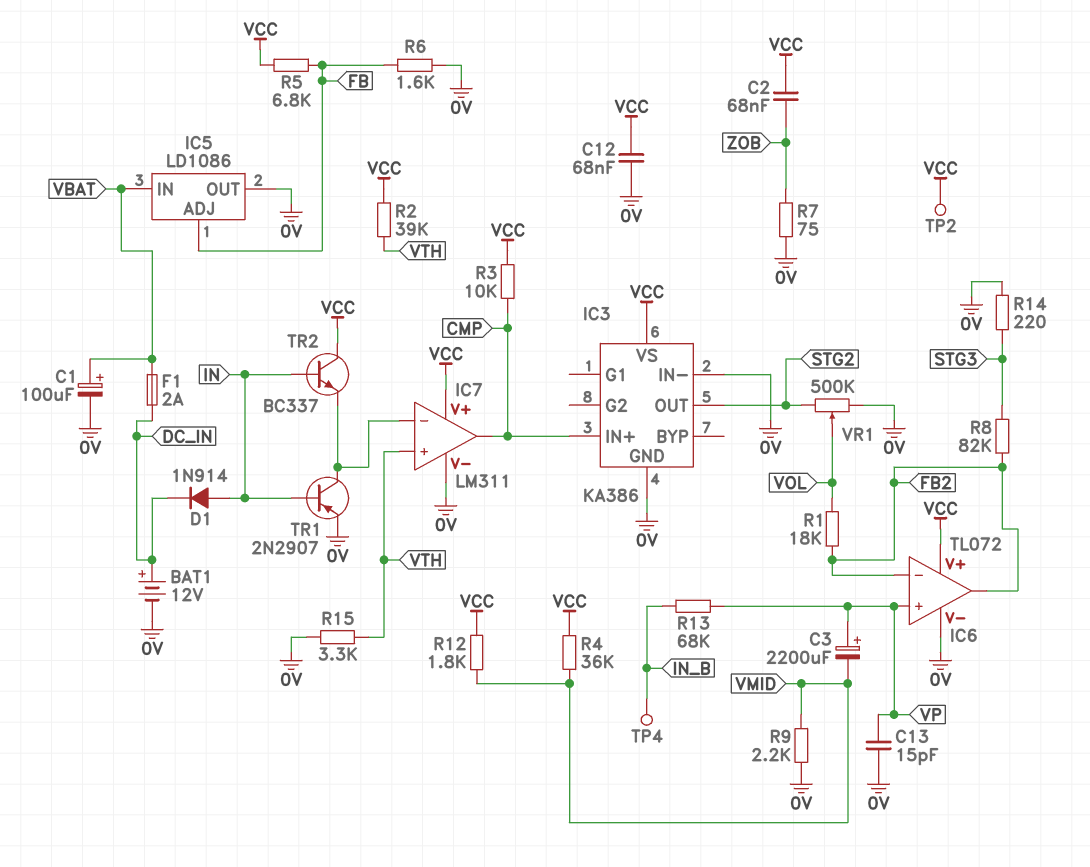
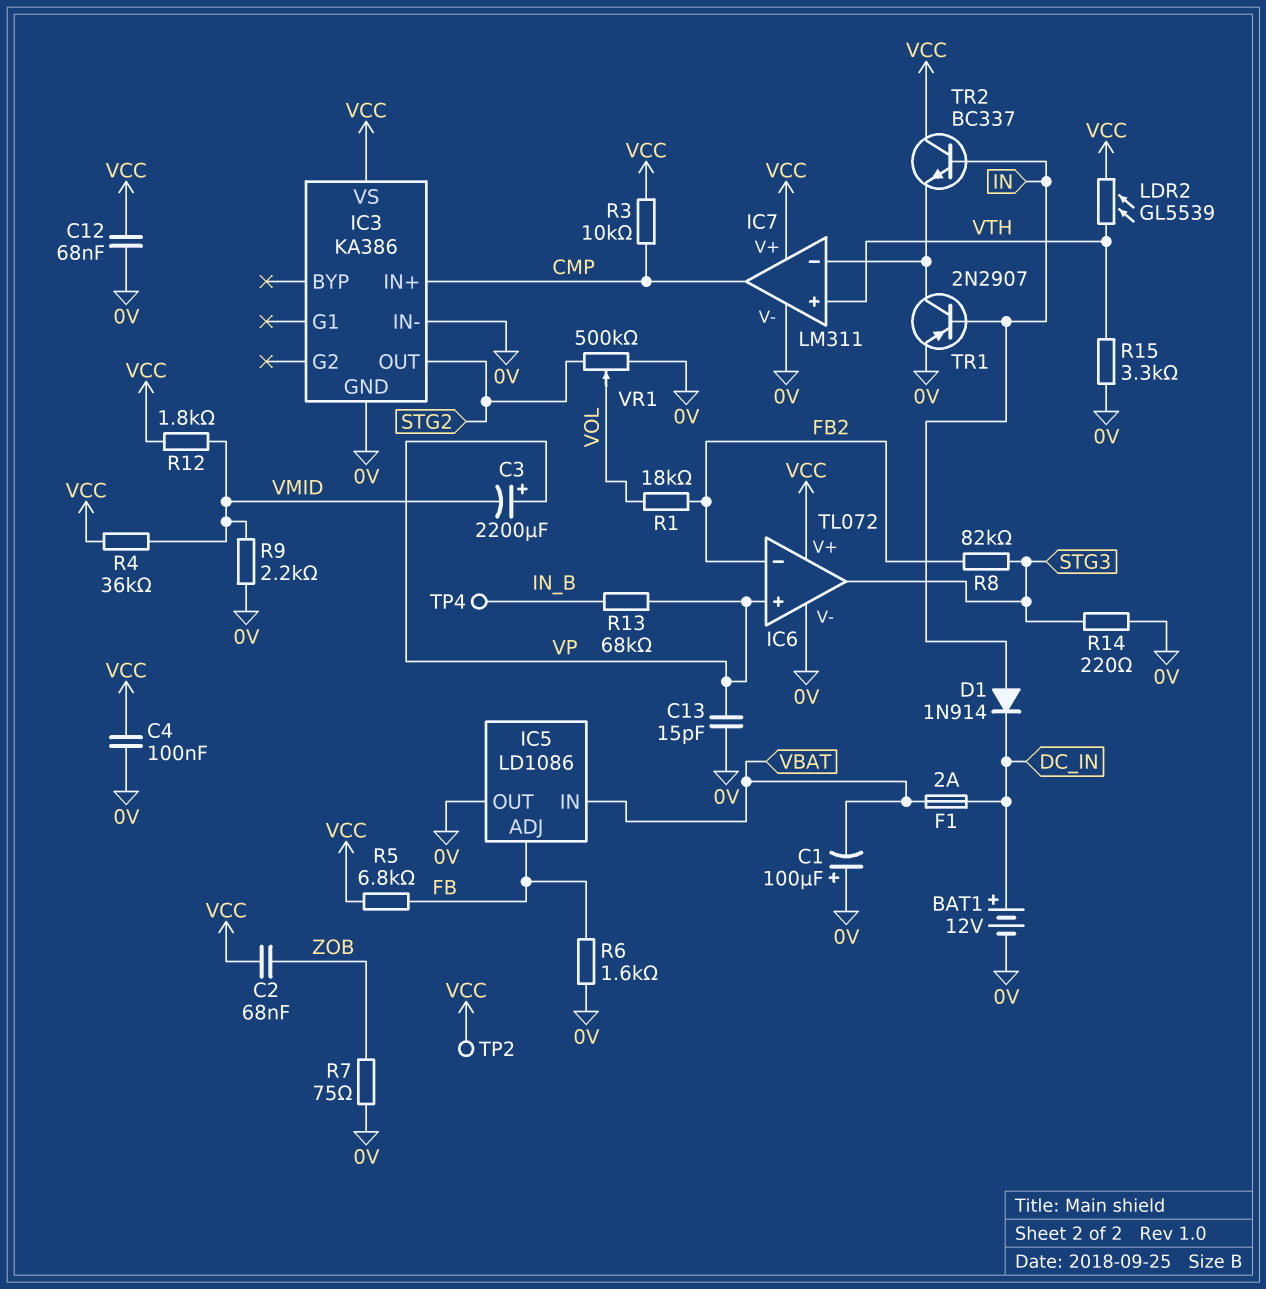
C1: 100uF (plus VBAT, minus 0V) -> 100uF (plus 0V, minus VBAT)
C4: none -> 100nF (0V, VCC)
IC6 pin out: FB2 -> STG3
LDR2: none -> GL5539 (VCC, VTH)
R2: 39k (VCC, VTH) -> none

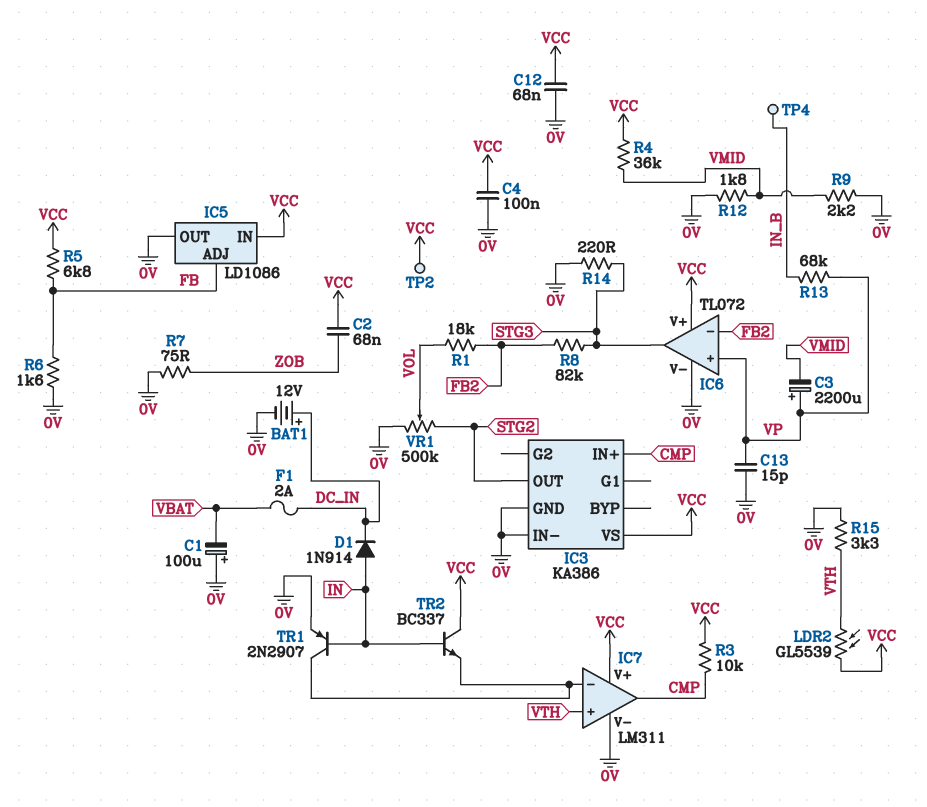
IC5 pin IN: VBAT -> VCC
R12: 1.8k (VCC, VMID) -> 1.8k (0V, VMID)

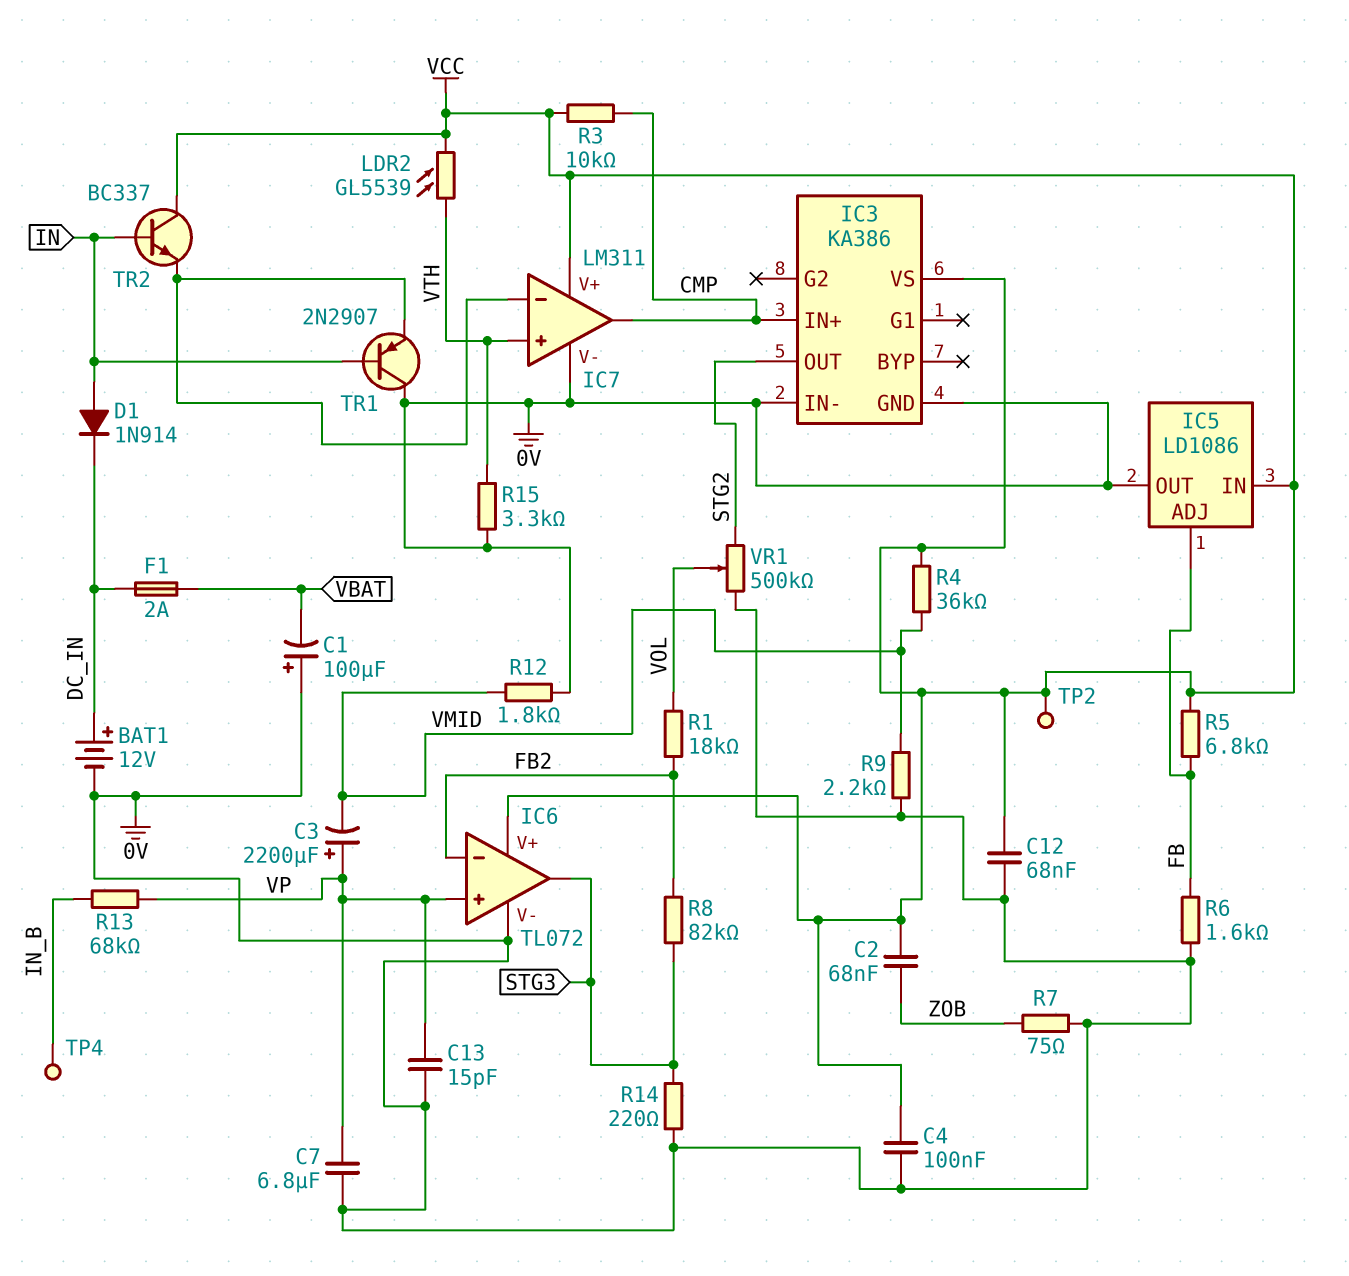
C7: none -> 6.8uF (0V, VP)
TR1: PNP 2N2907 (B IN, C IC7/in-, E 0V) -> PNP 2N2907 (B IN, C 0V, E IC7/in-)

